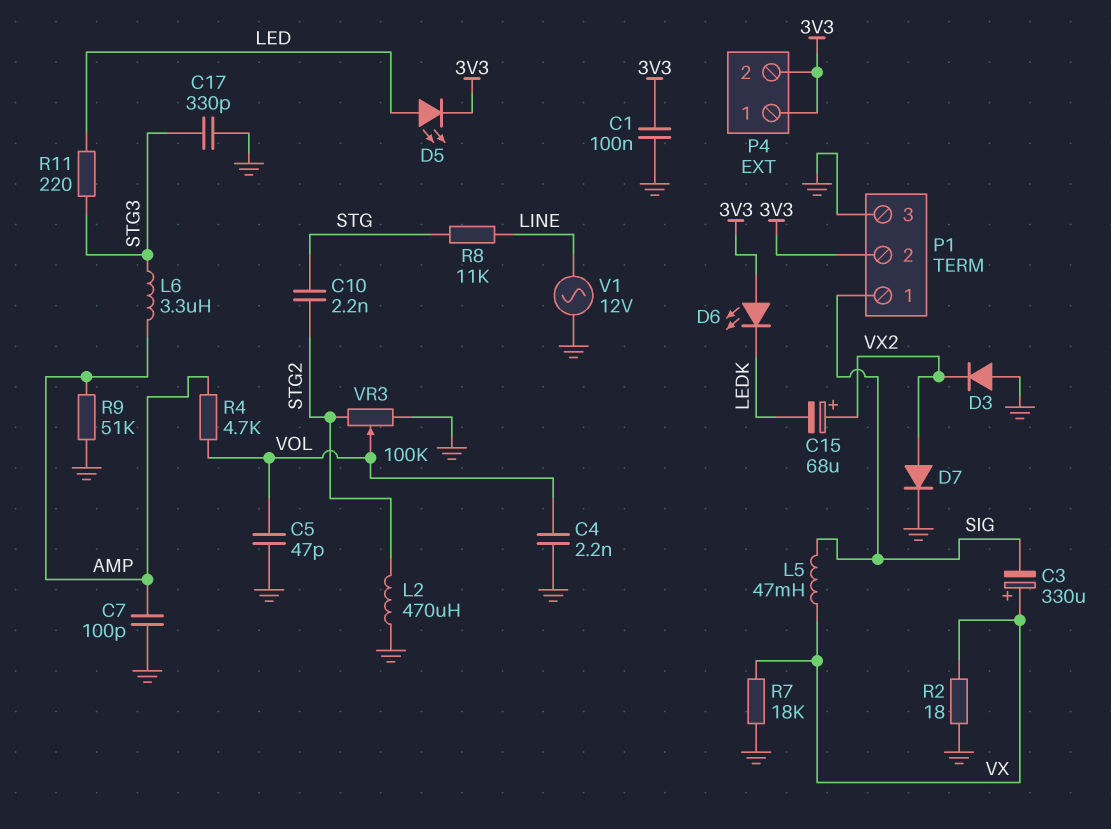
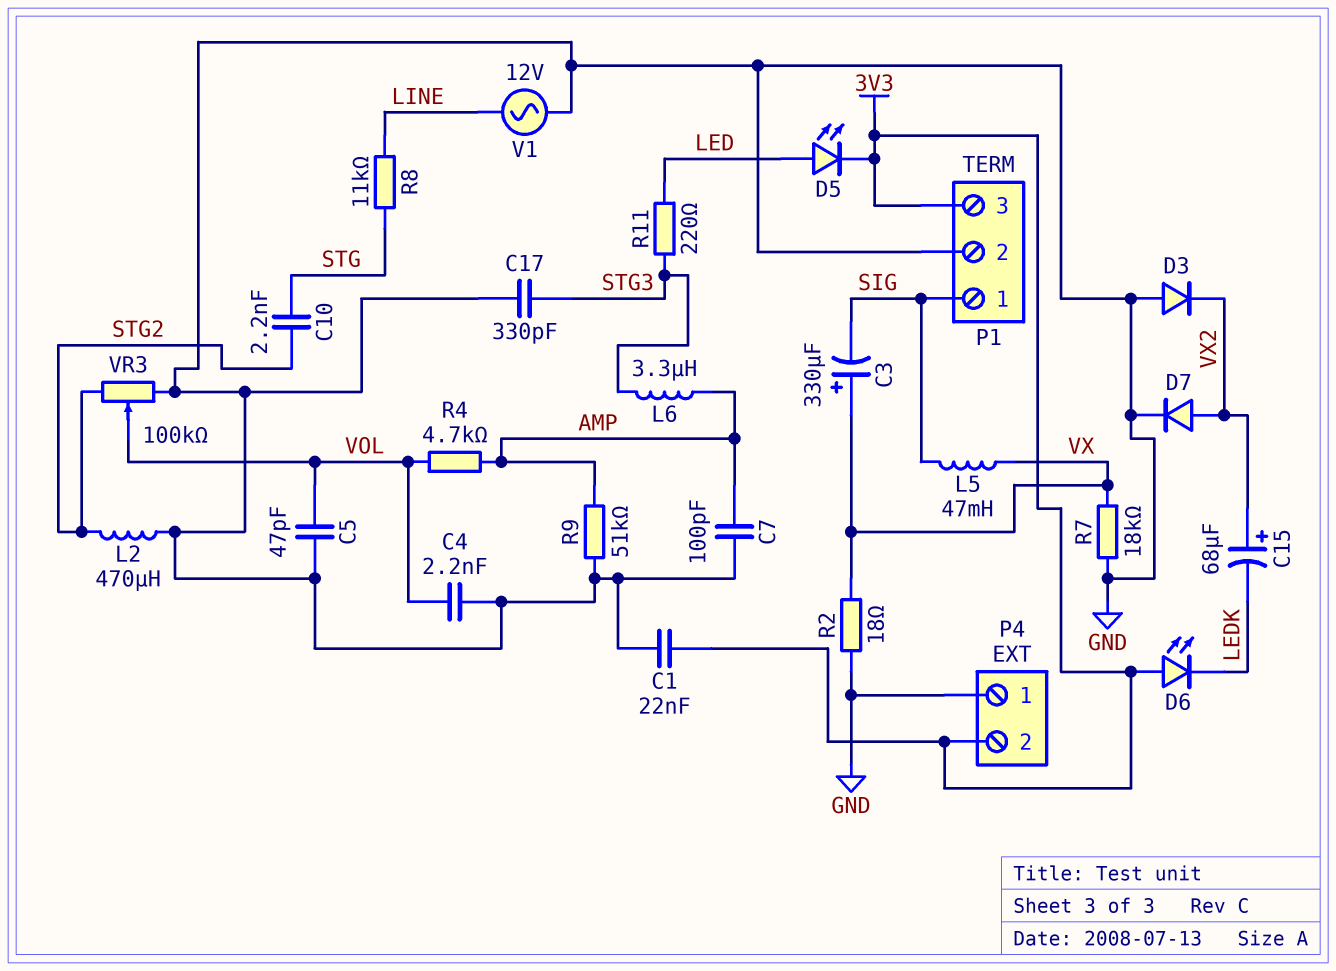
C1: 100nF (3V3, GND) -> 22nF (3V3, GND)
P1 pin 2: 3V3 -> GND
P1 pin 3: GND -> 3V3
P4 pin 1: 3V3 -> GND

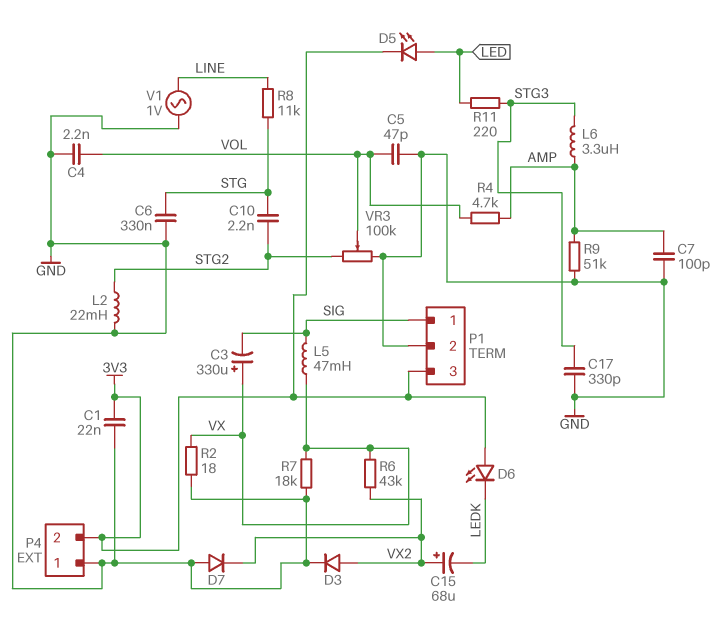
C6: none -> 330nF (GND, STG)
D3: diode (A GND, K VX2) -> diode (A VX2, K GND)
D7: diode (A VX2, K GND) -> diode (A GND, K VX2)
L2: 470uH (GND, STG2) -> 22mH (GND, STG2)
R6: none -> 43k (VX, VX2)
V1: AC 12V (GND, LINE) -> AC 1V (GND, LINE)

